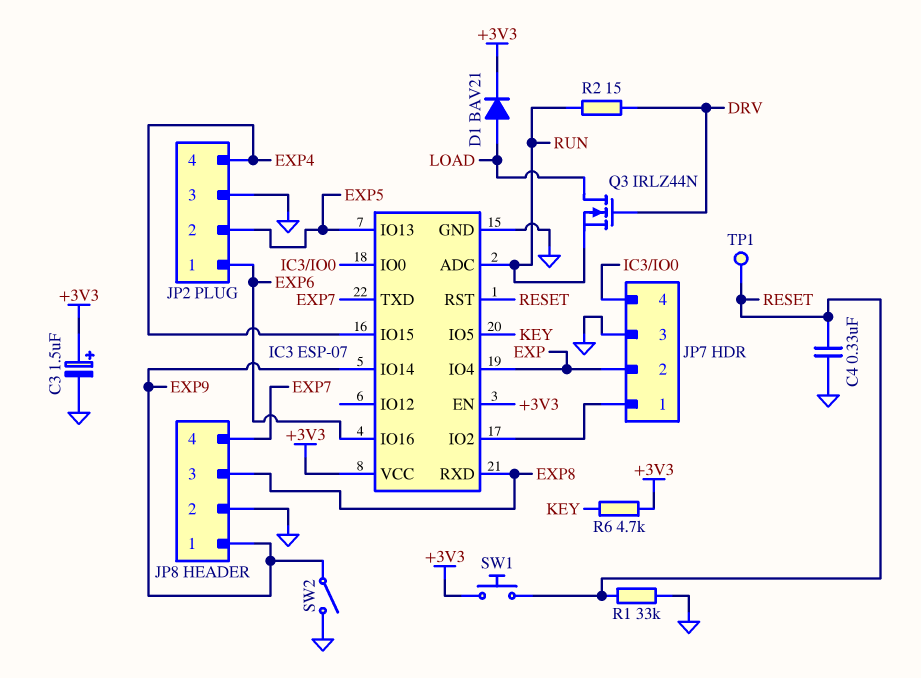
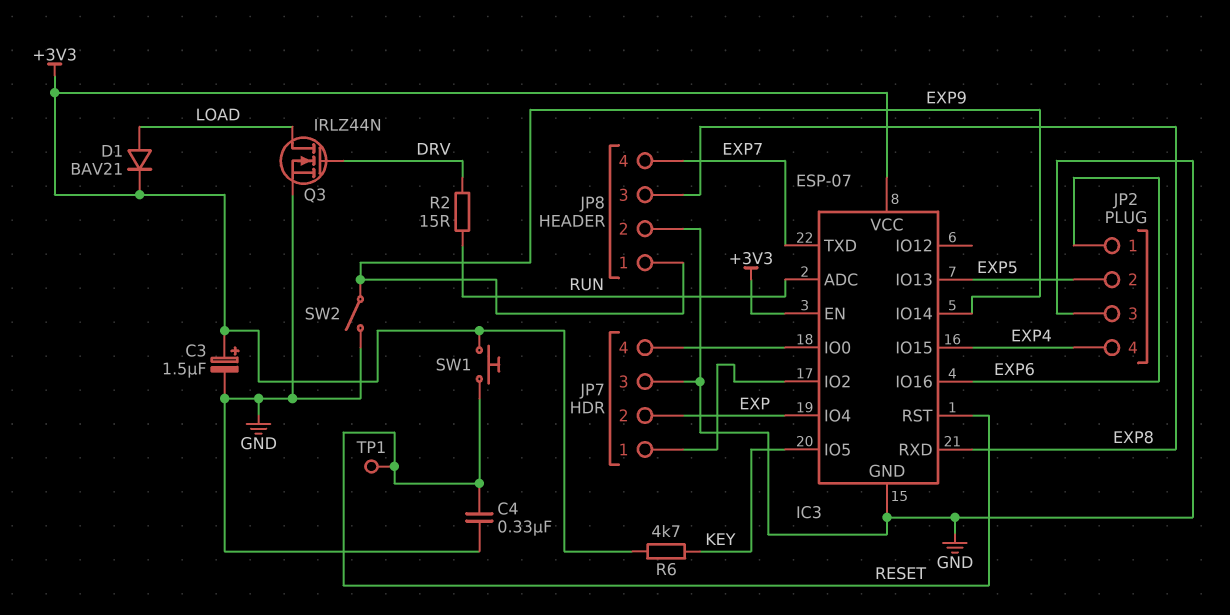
Q3: NMOS IRLZ44N (G DRV, D LOAD, S RUN) -> NMOS IRLZ44N (G DRV, D LOAD, S GND)
R1: 33k (GND, RESET) -> none

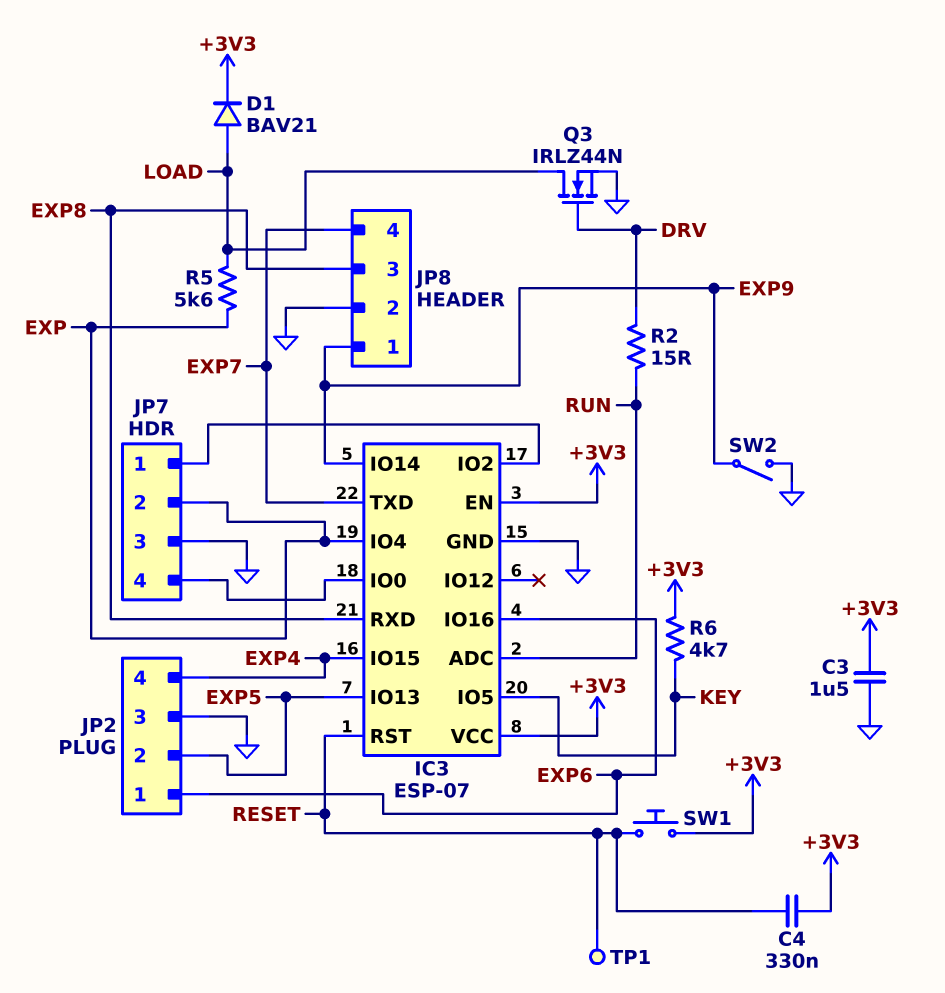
C3: 1.5uF (plus +3V3, minus GND) -> 1.5uF (+3V3, GND)
C4: 330nF (GND, RESET) -> 330nF (+3V3, RESET)
R5: none -> 5.6k (EXP, LOAD)

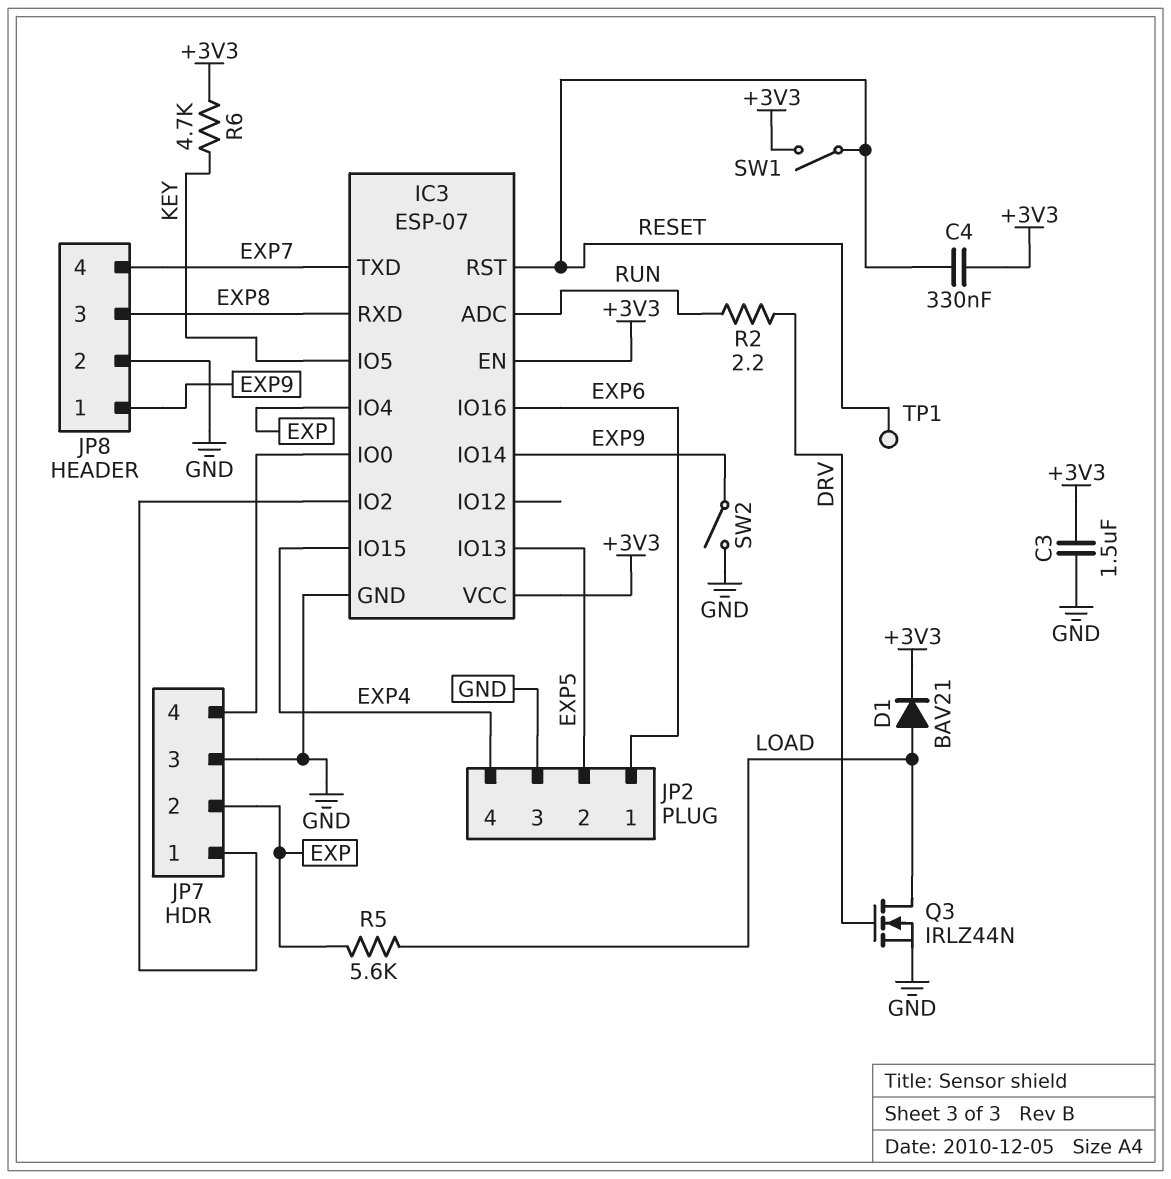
R2: 15 (DRV, RUN) -> 2.2 (DRV, RUN)
SW1: button (+3V3, RESET) -> switch (+3V3, RESET)

